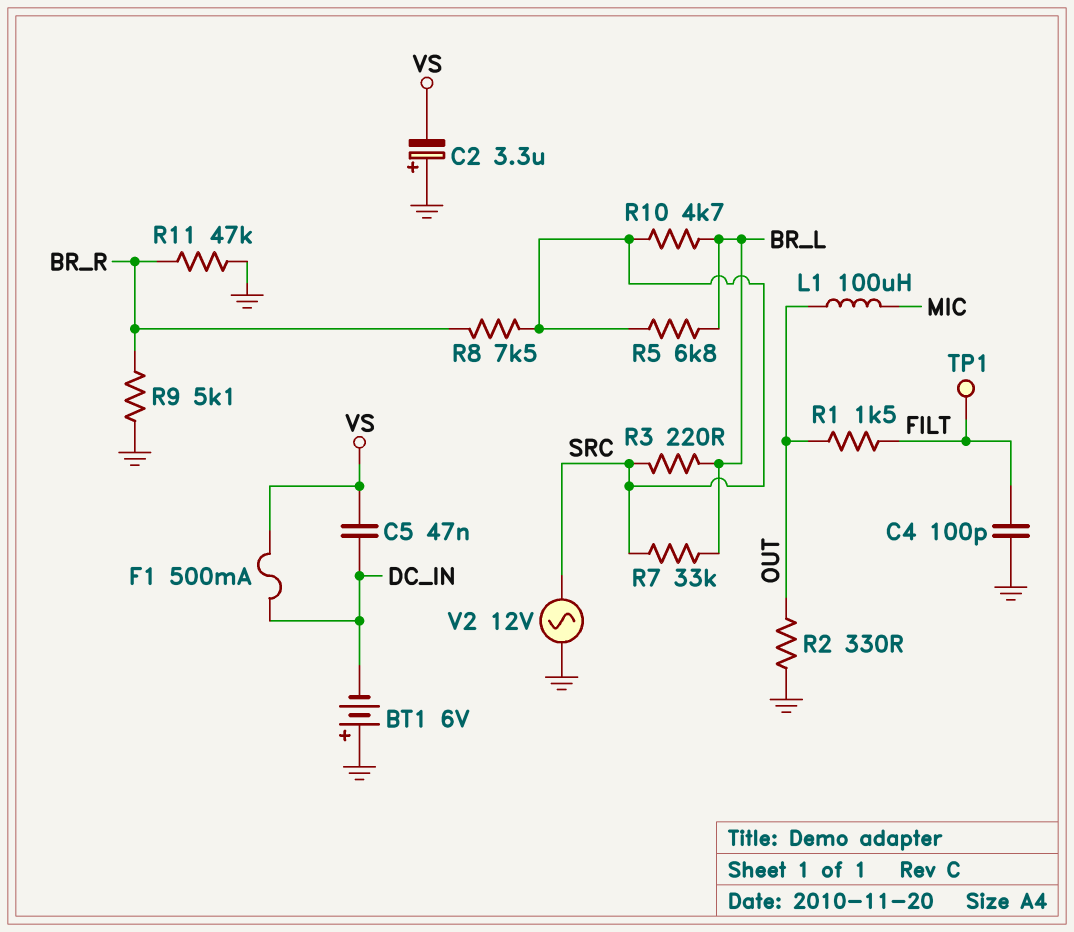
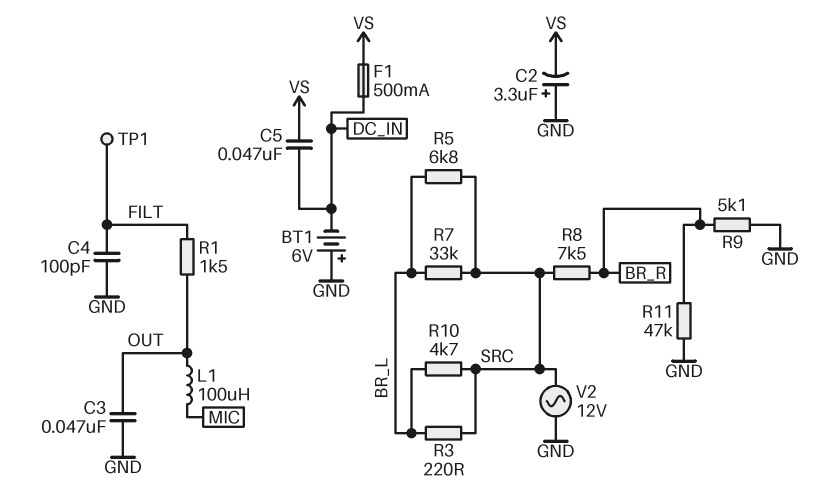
C3: none -> 47nF (GND, OUT)
R2: 330 (GND, OUT) -> none

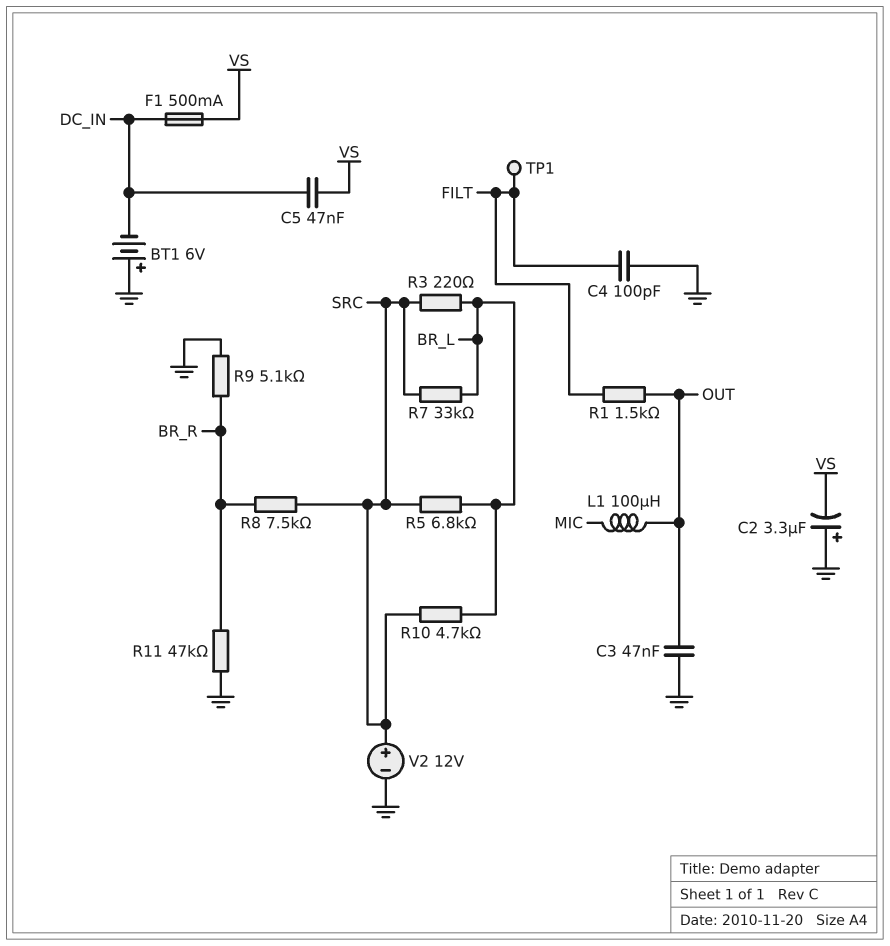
V2: AC 12V (GND, SRC) -> 12V (plus SRC, minus GND)

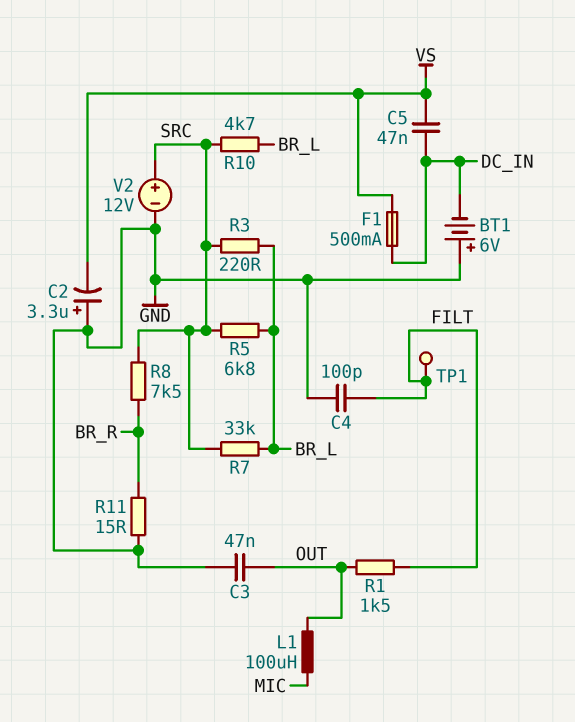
R9: 5.1k (BR_R, GND) -> none
R11: 47k (BR_R, GND) -> 15 (BR_R, GND)

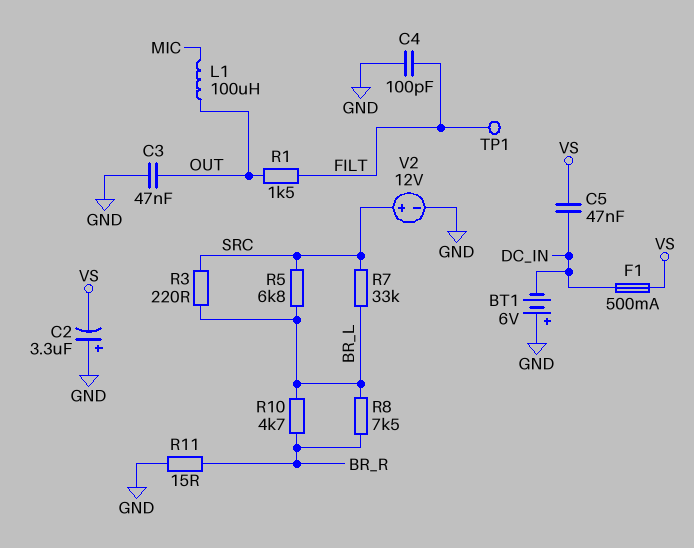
R8: 7.5k (BR_R, SRC) -> 7.5k (BR_L, BR_R)
R10: 4.7k (BR_L, SRC) -> 4.7k (BR_L, BR_R)

